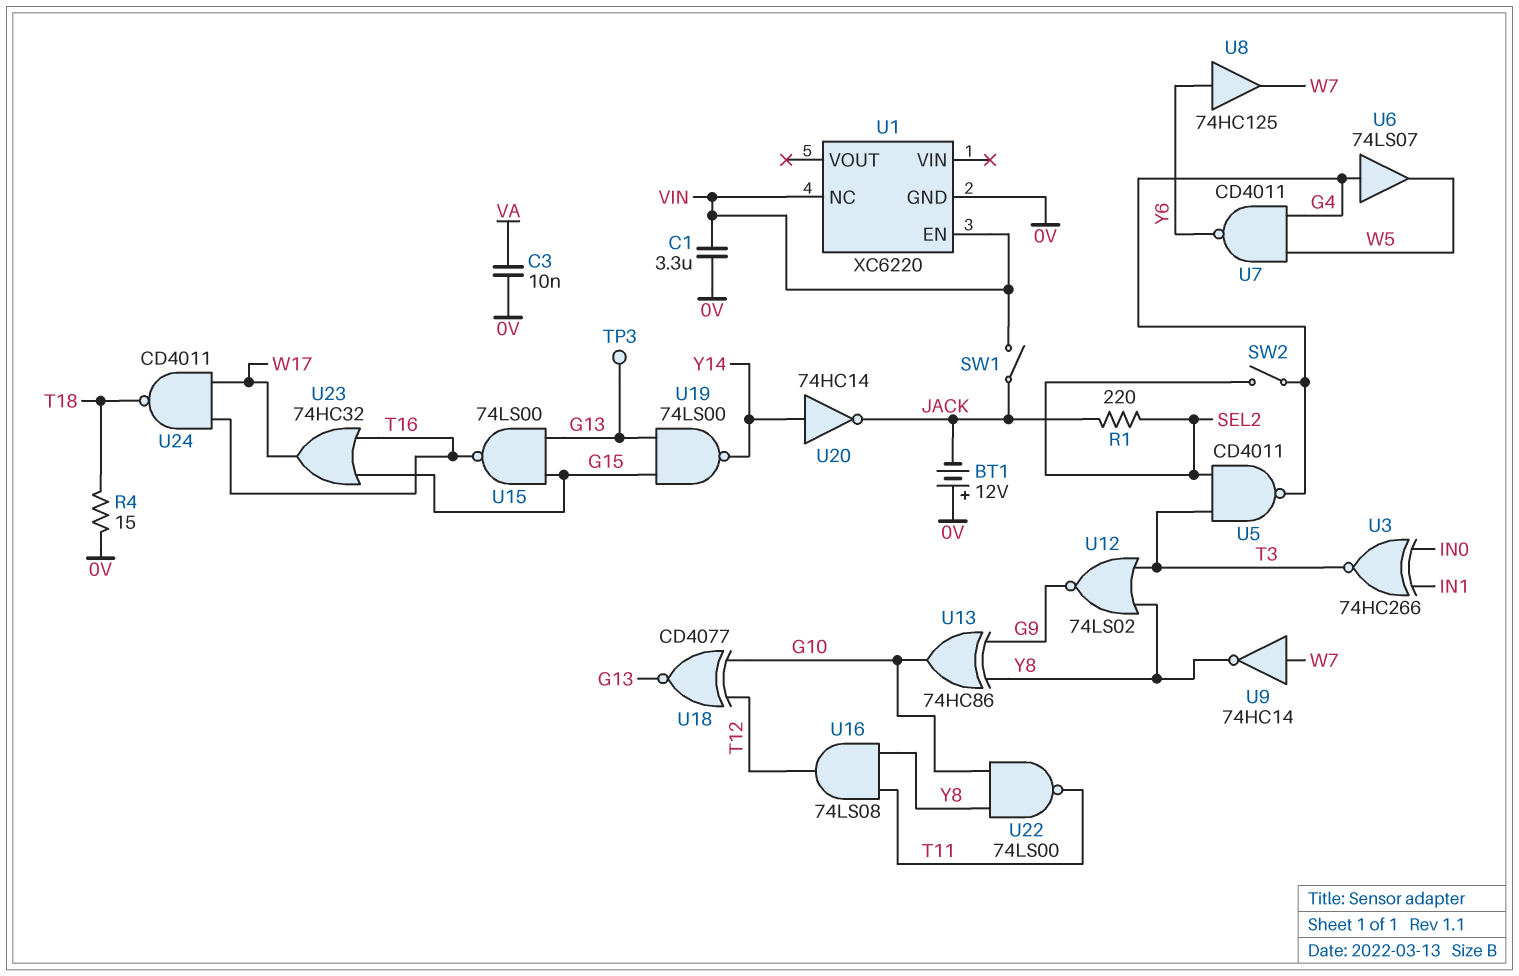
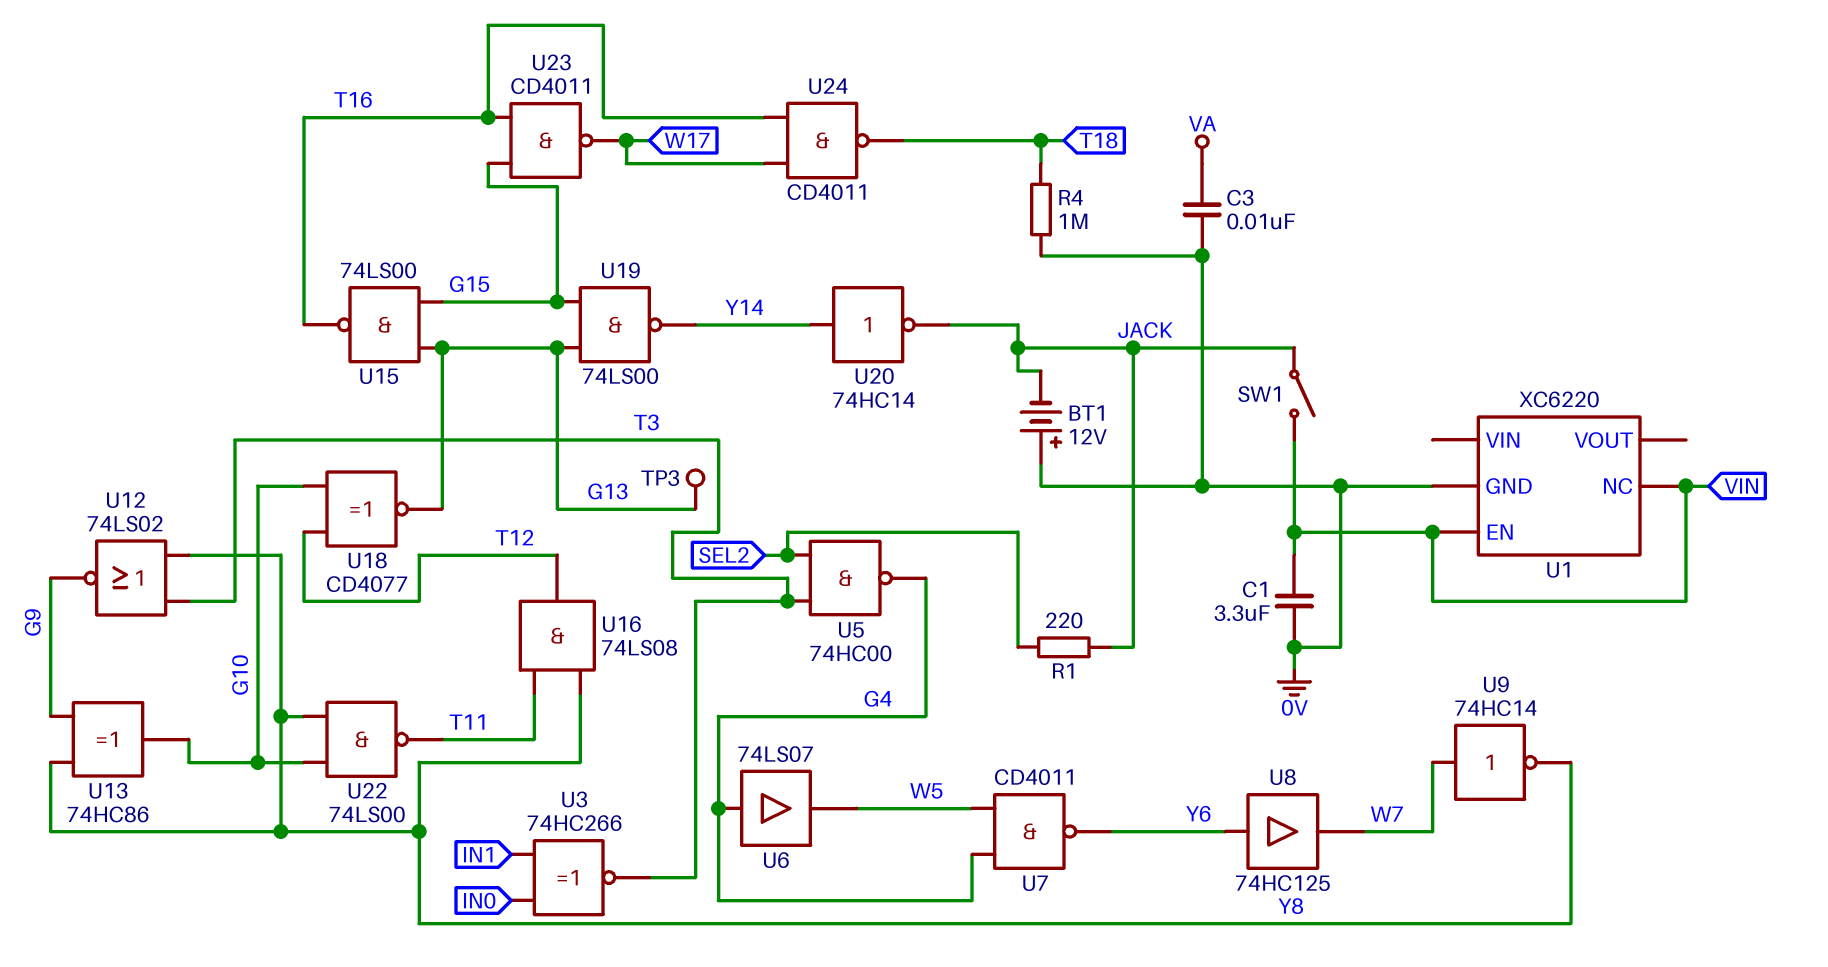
R4: 15 (0V, T18) -> 1M (0V, T18)
SW2: switch (G4, SEL2) -> none
U5: NAND CD4011 (in SEL2, in T3, out G4) -> NAND 74HC00 (in SEL2, in T3, out G4)
U23: OR 74HC32 (in G15, in T16, out W17) -> NAND CD4011 (in G15, in T16, out W17)

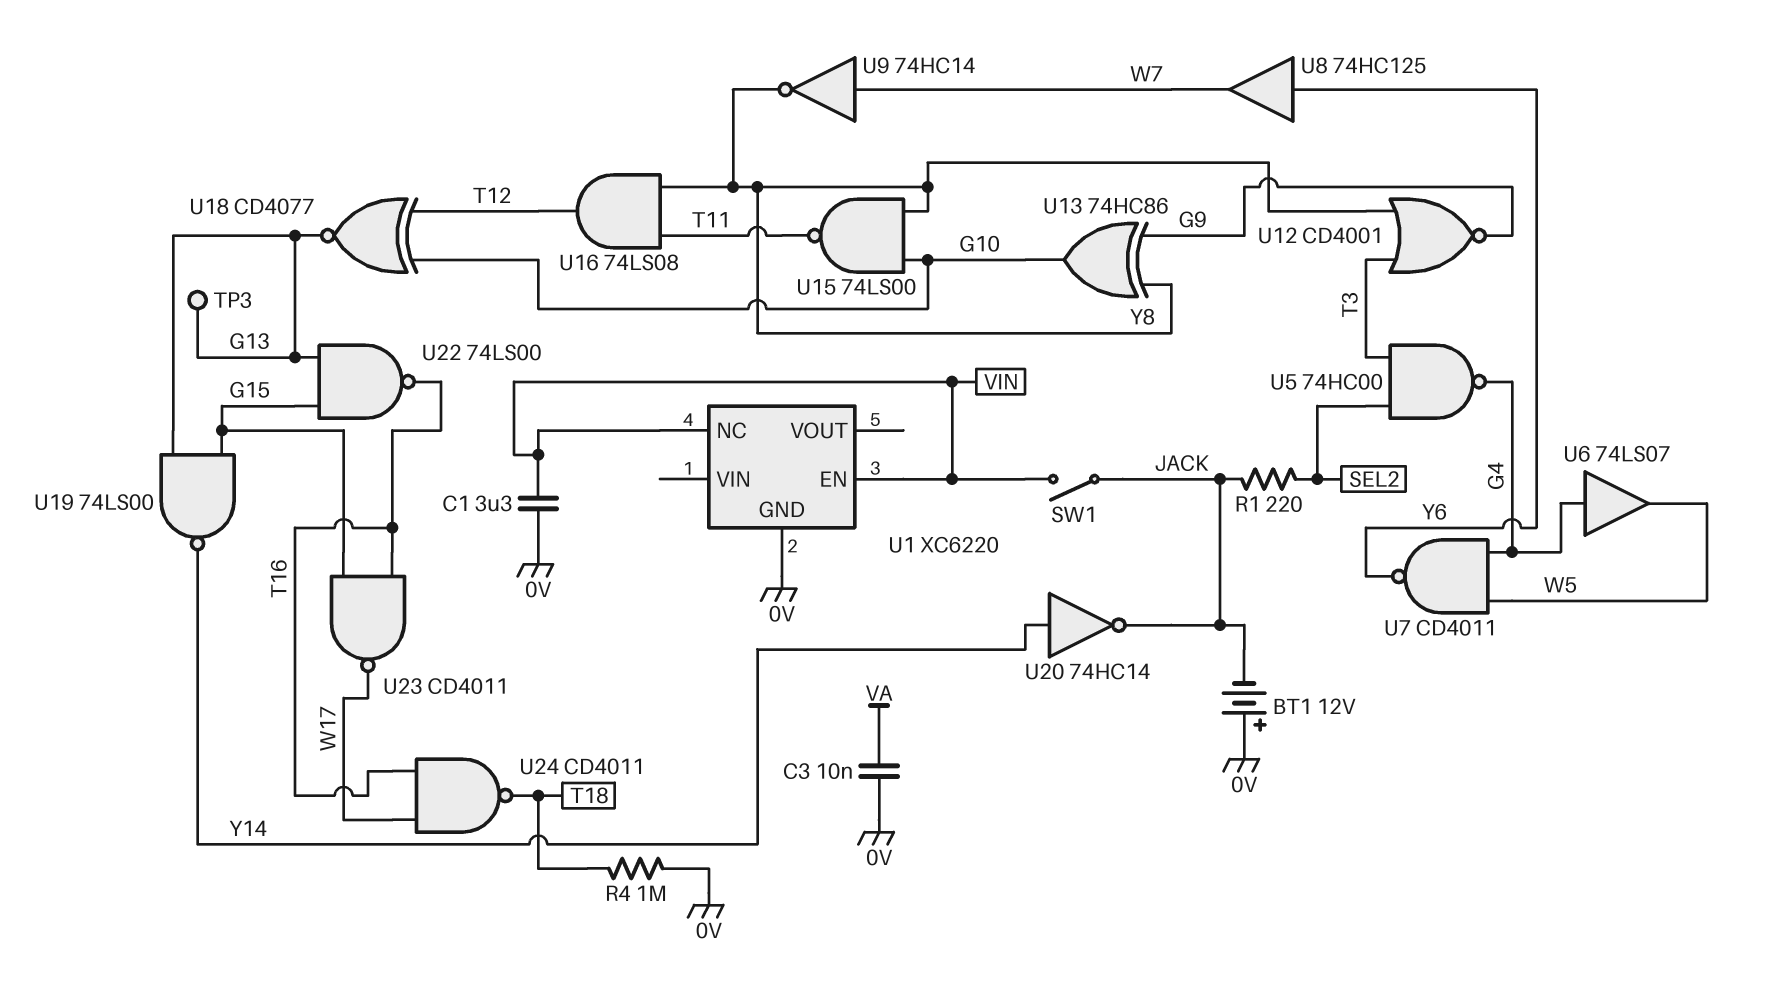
U3: XNOR 74HC266 (in IN0, in IN1, out T3) -> none
U12: NOR 74LS02 (in T3, in Y8, out G9) -> NOR CD4001 (in T3, in Y8, out G9)
U15: NAND 74LS00 (in G13, in G15, out T16) -> NAND 74LS00 (in G10, in Y8, out T11)
U22: NAND 74LS00 (in G10, in Y8, out T11) -> NAND 74LS00 (in G13, in G15, out T16)

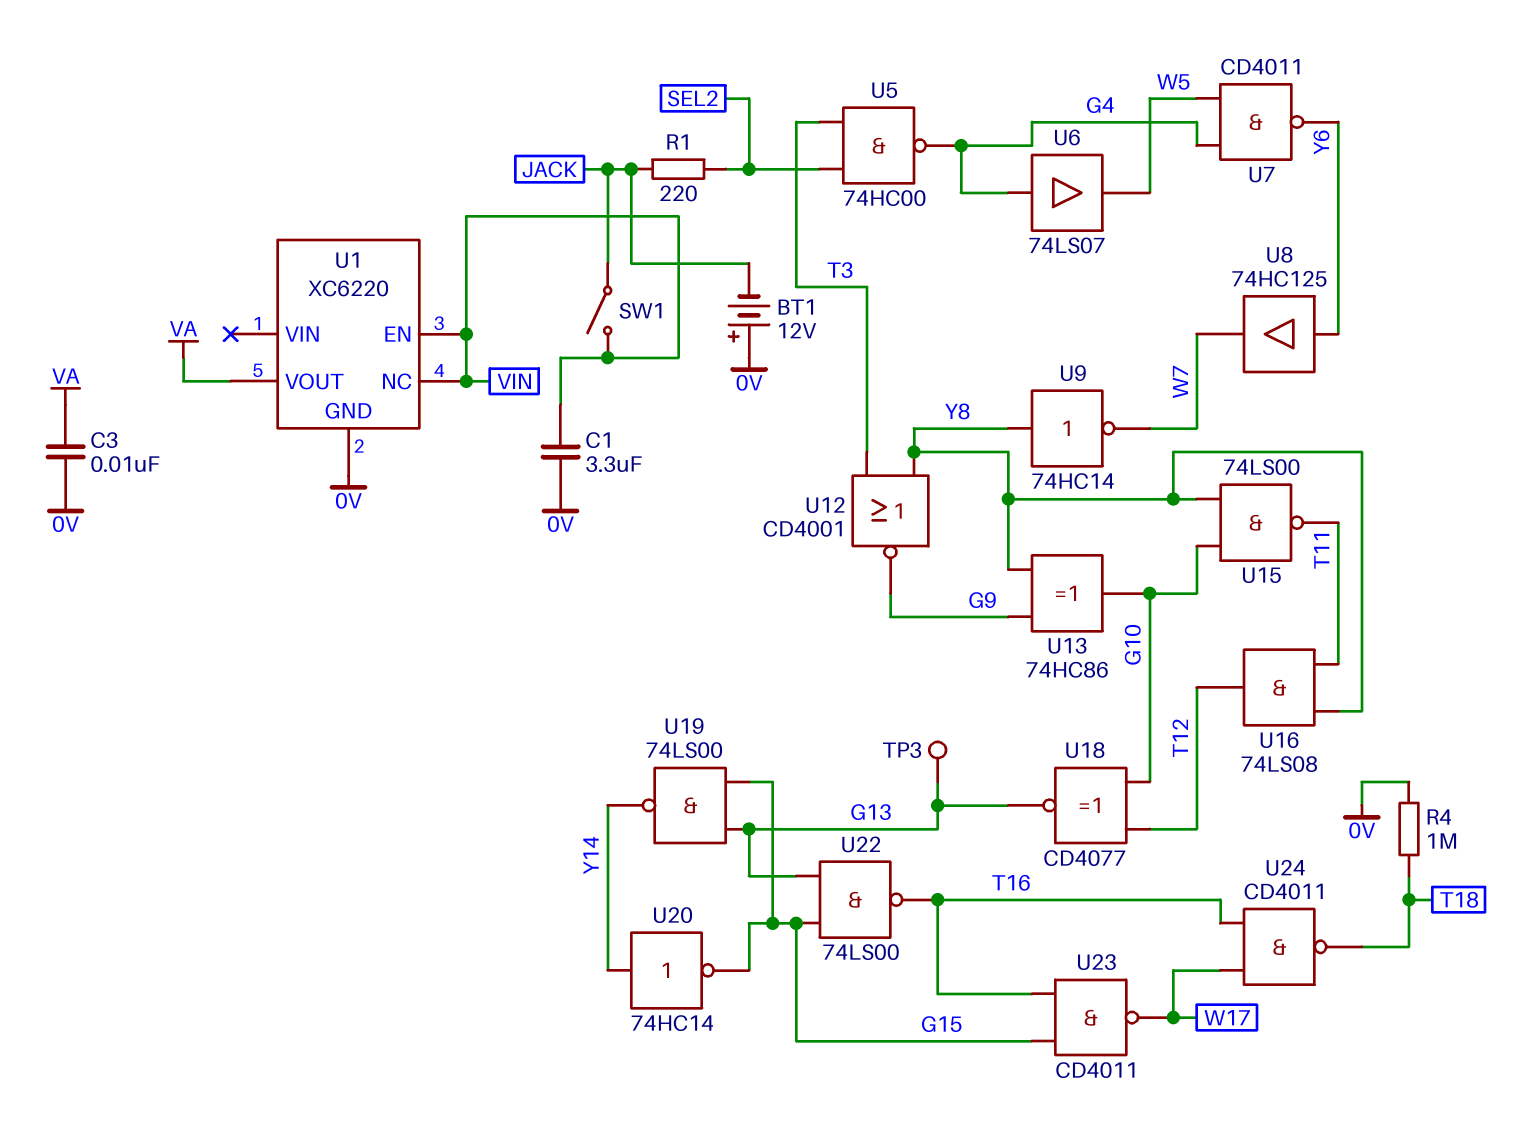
U1 pin VOUT: none -> VA
U9: NOT 74HC14 (in W7, out Y8) -> NOT 74HC14 (in Y8, out W7)
U20: NOT 74HC14 (in Y14, out JACK) -> NOT 74HC14 (in Y14, out G15)

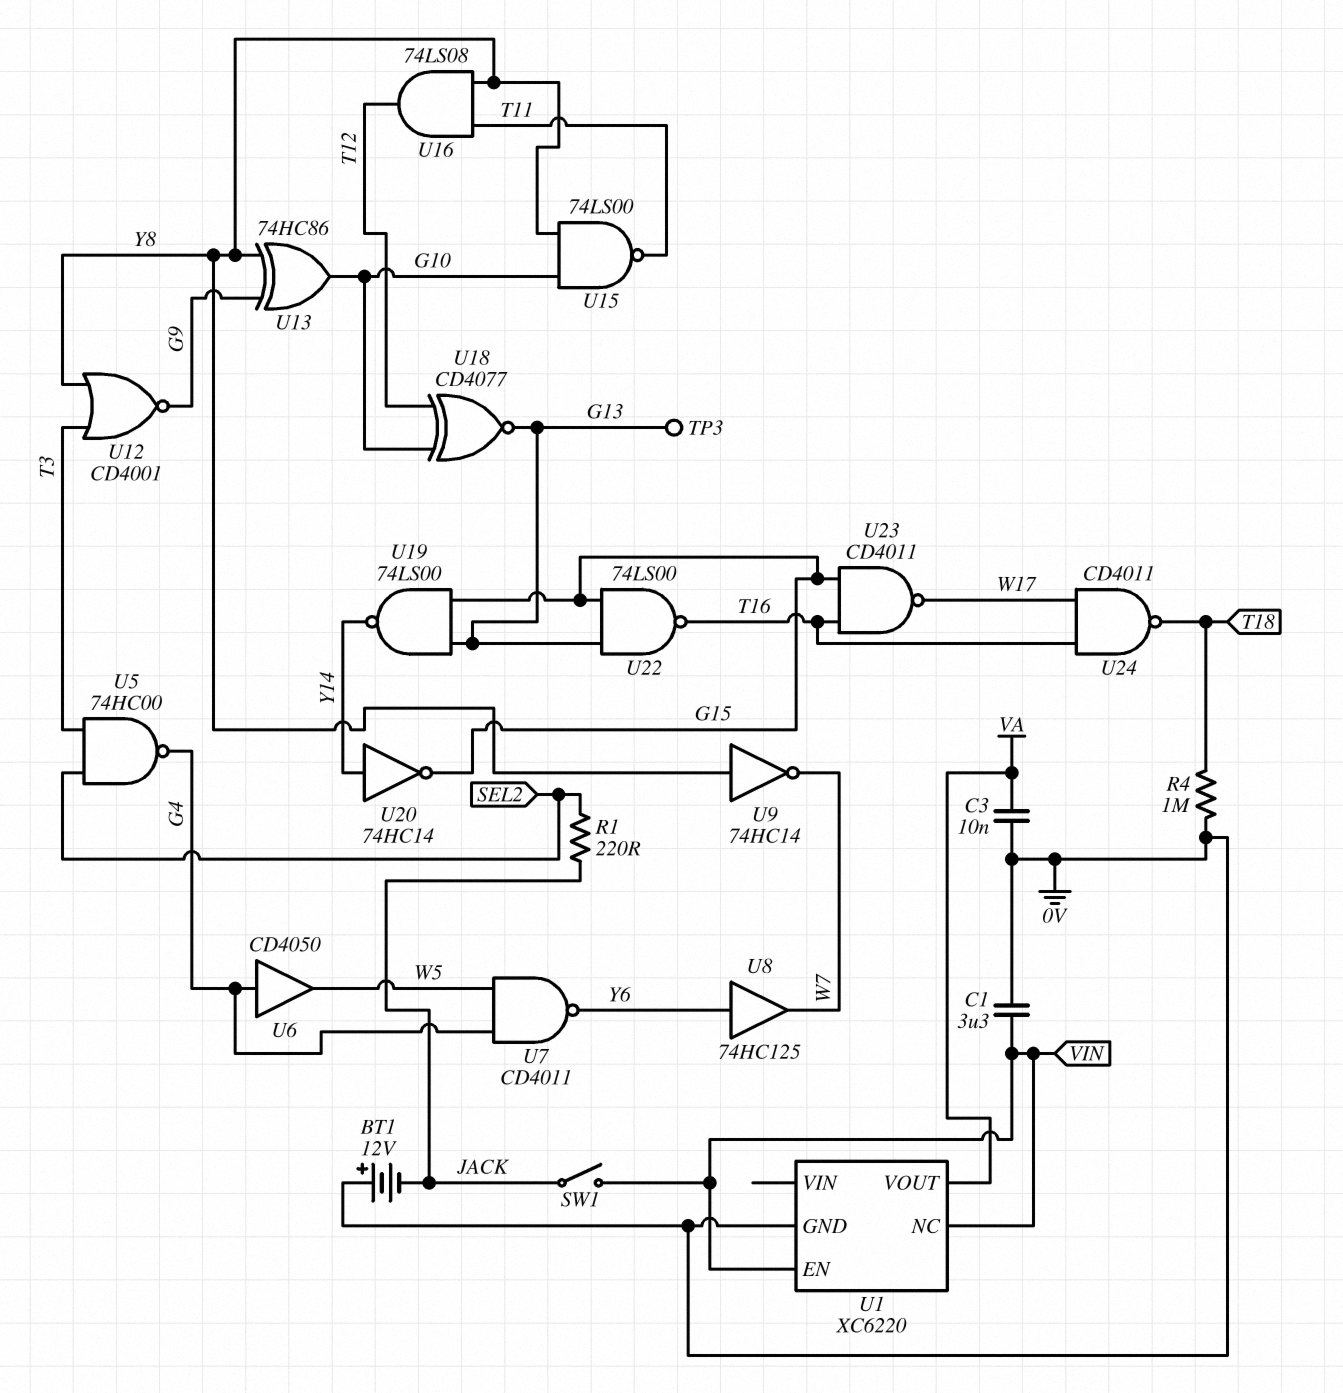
U6: buffer 74LS07 (in G4, out W5) -> buffer CD4050 (in G4, out W5)

